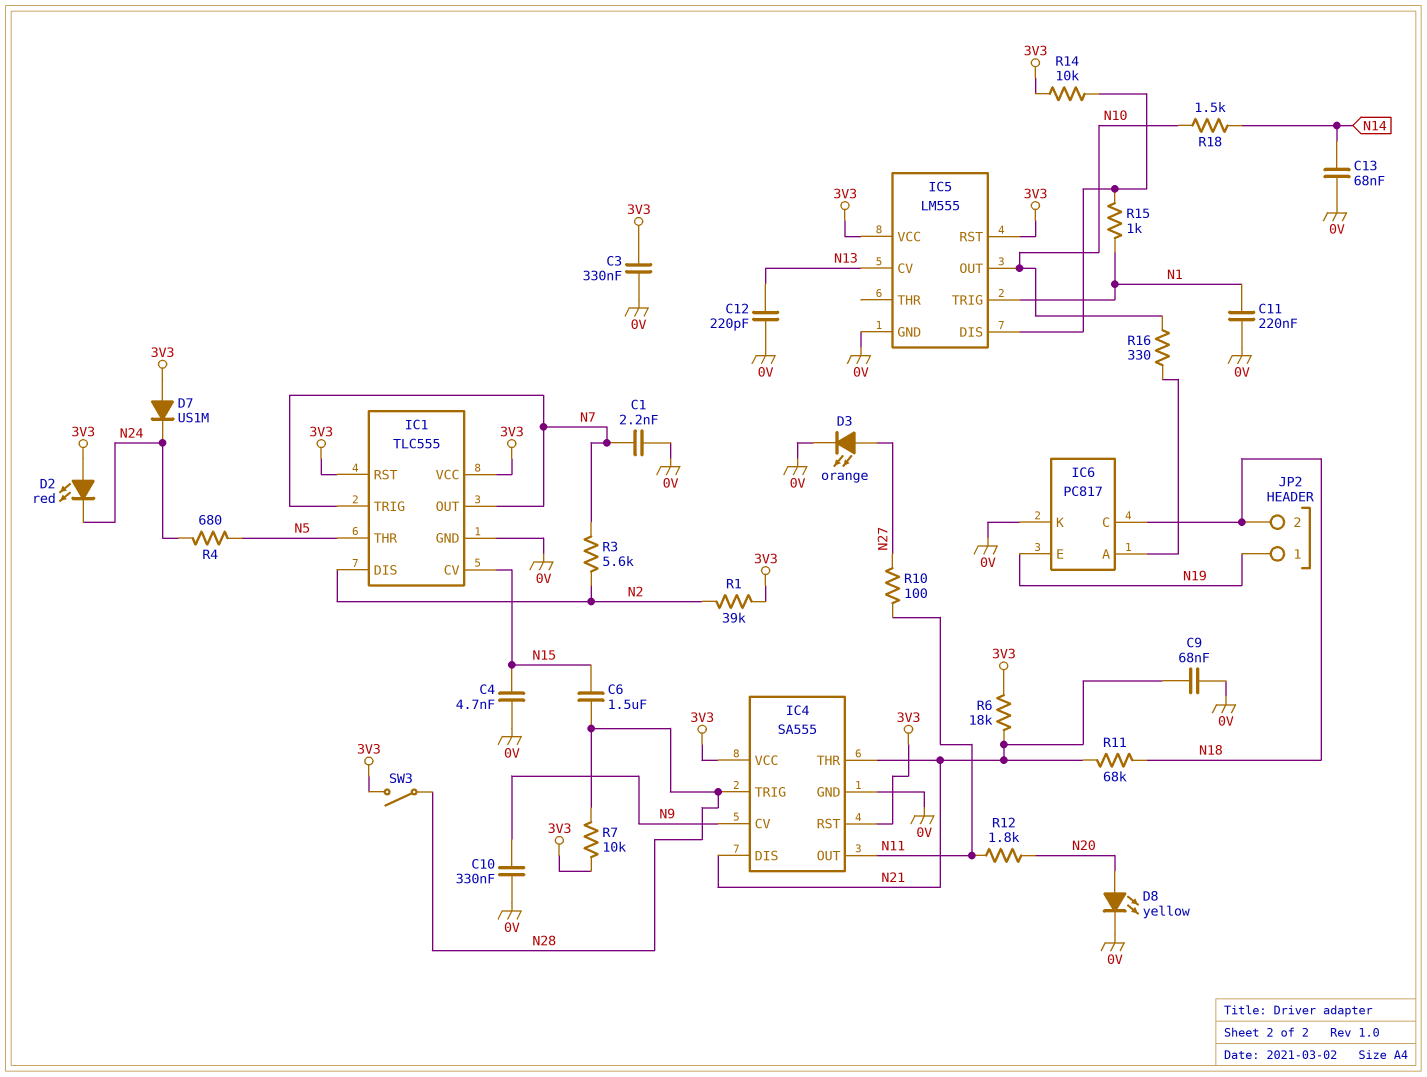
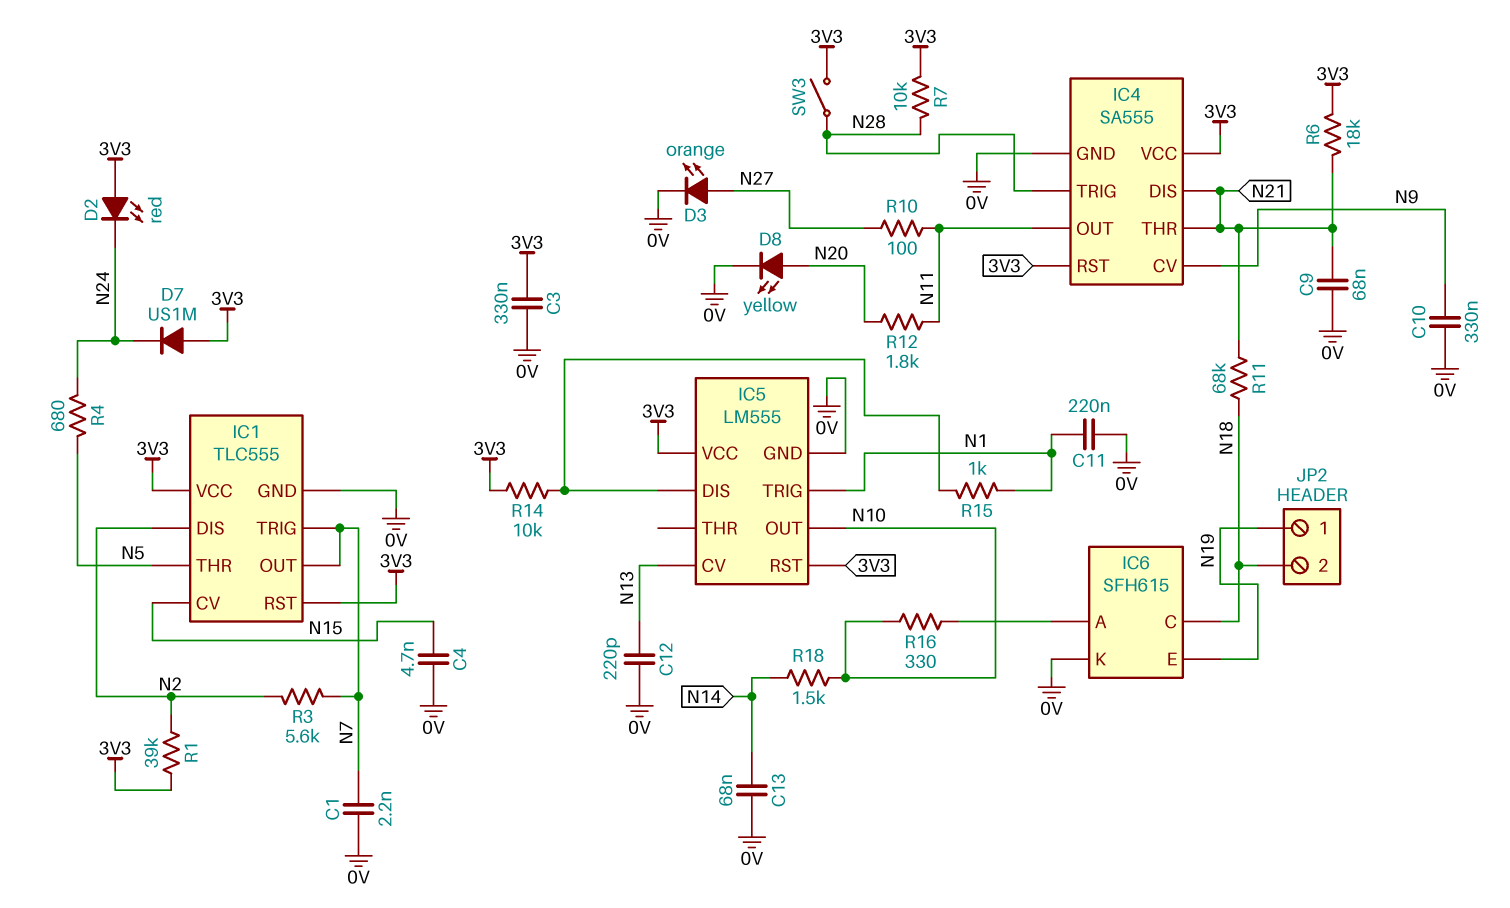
C6: 1.5uF (N15, N28) -> none
IC6: PC817 -> SFH615

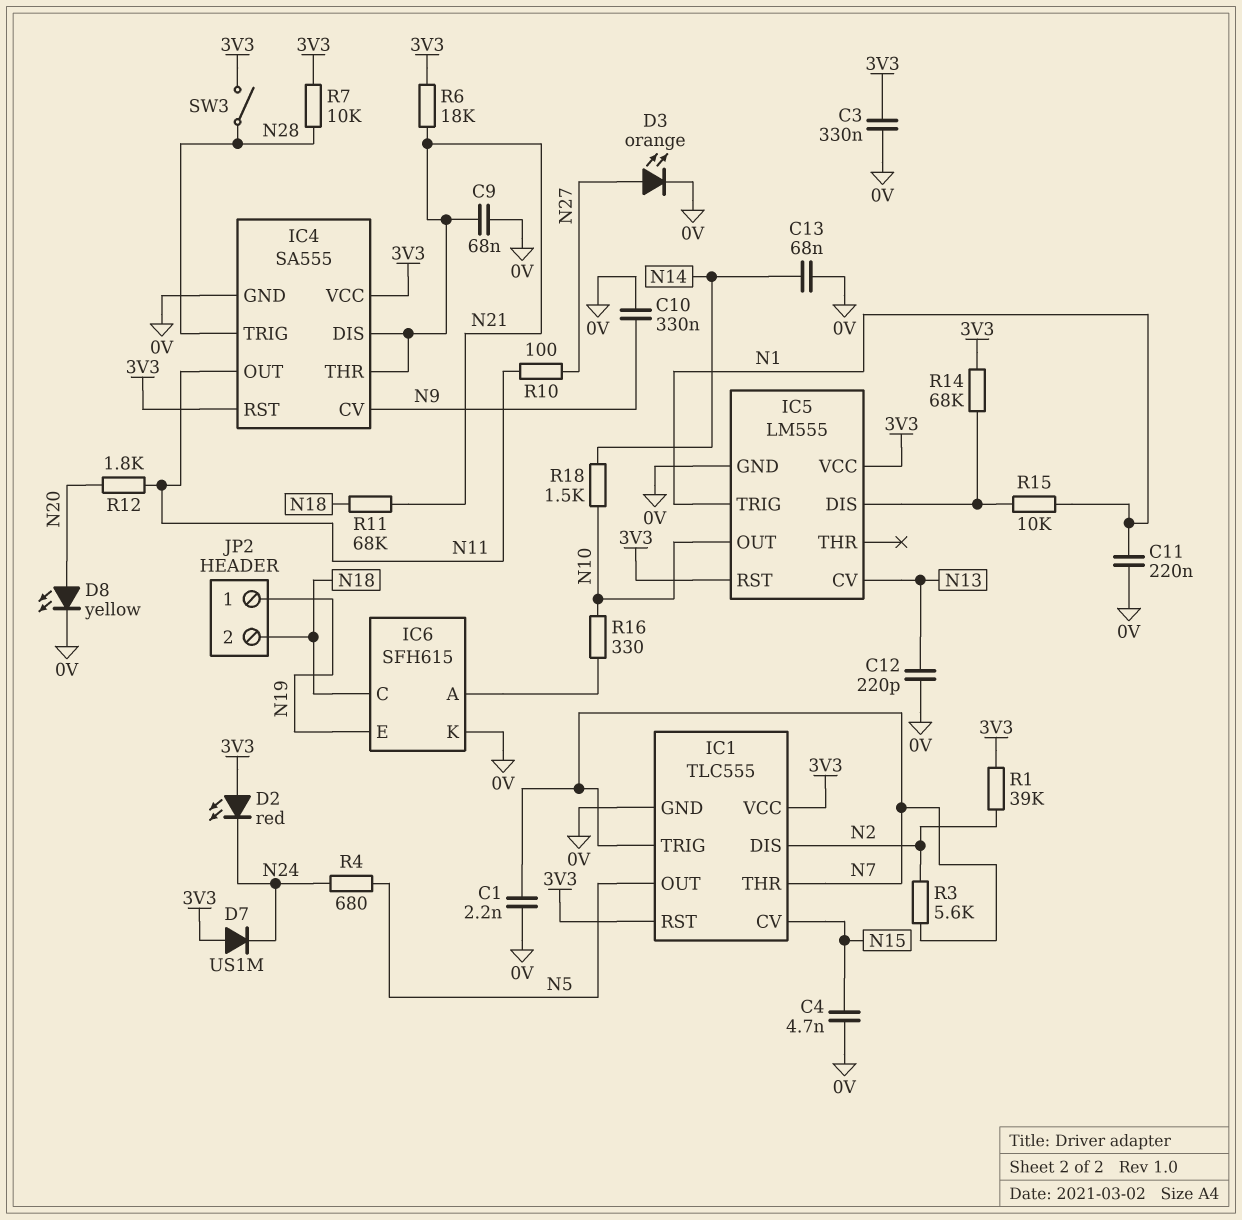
IC1 pin OUT: N7 -> N5
IC1 pin THR: N5 -> N7
R14: 10k (3V3, IC5/DIS) -> 68k (3V3, IC5/DIS)
R15: 1k (IC5/DIS, N1) -> 10k (IC5/DIS, N1)

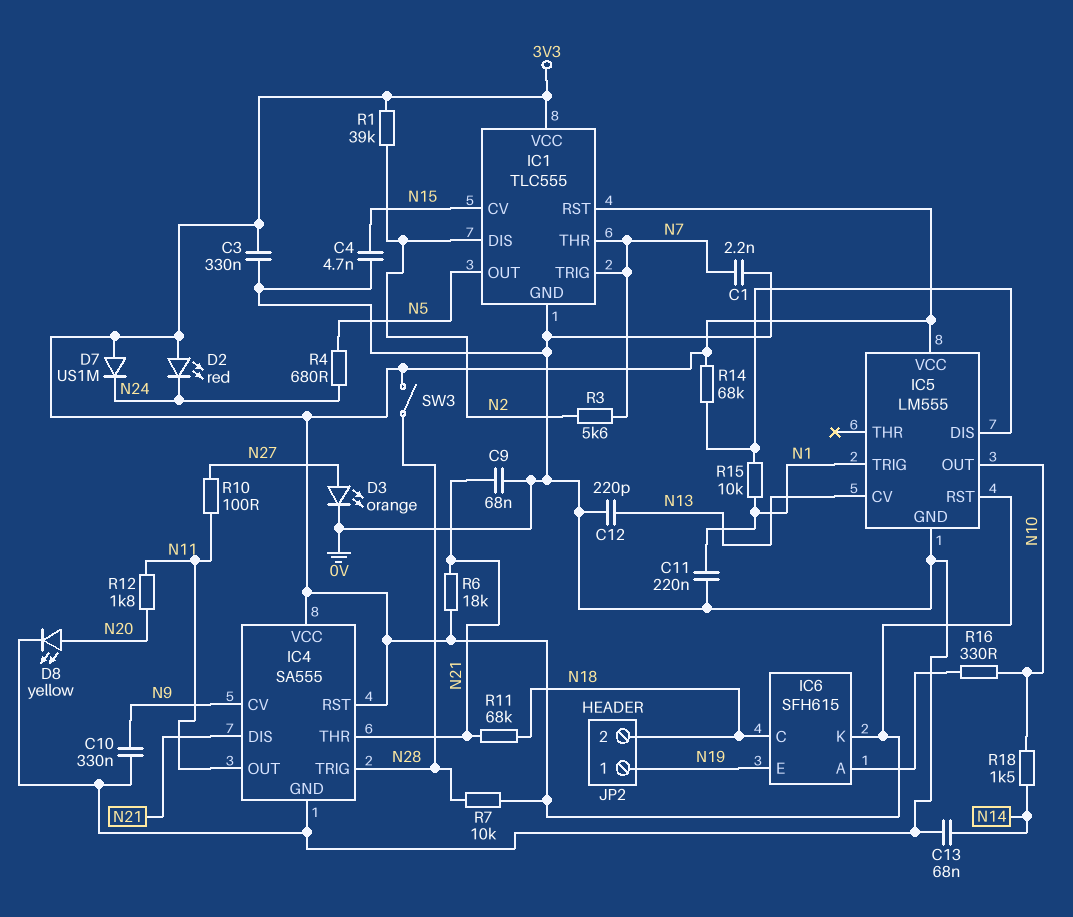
IC6 pin K: 0V -> 3V3

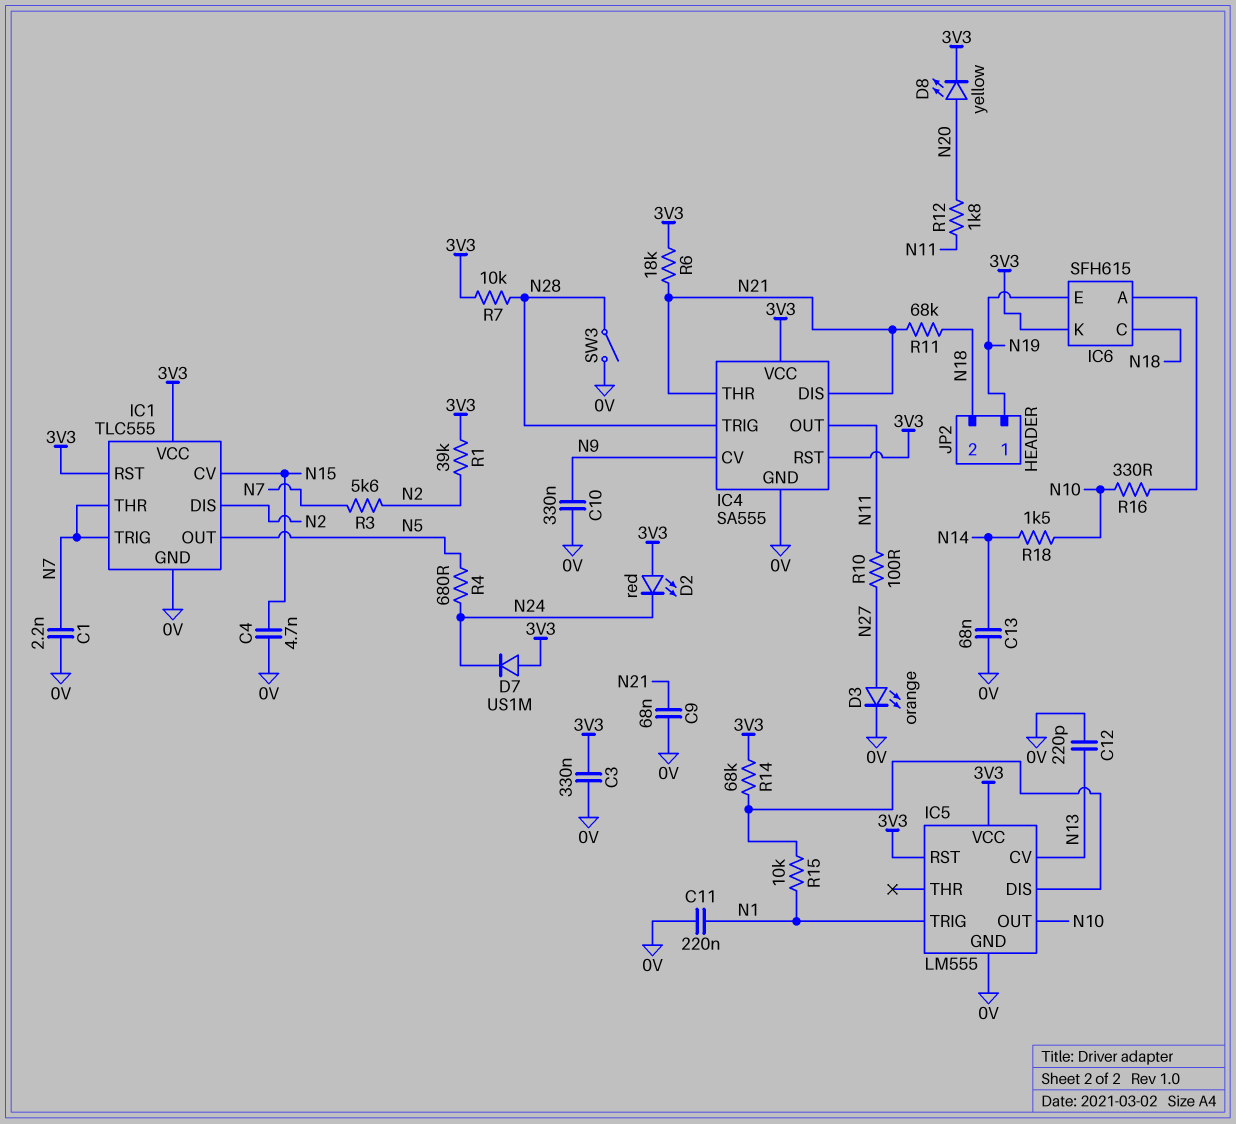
D8: LED yellow (A N20, K 0V) -> LED yellow (A N20, K 3V3)
SW3: switch (3V3, N28) -> switch (0V, N28)

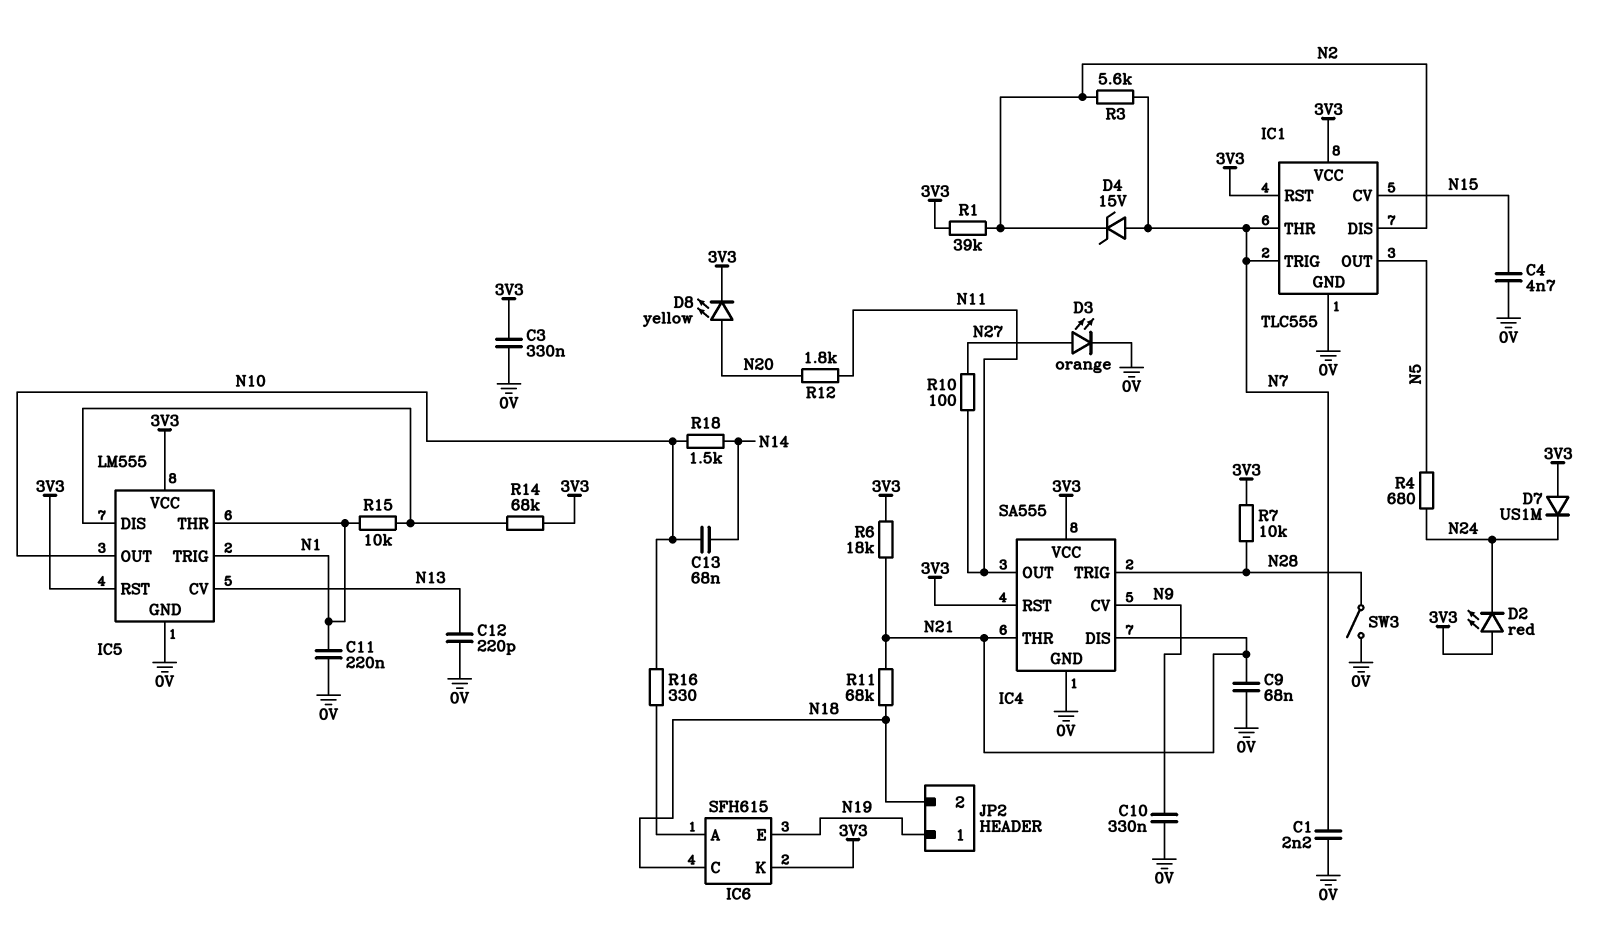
C13: 68nF (0V, N14) -> 68nF (N10, N14)
D4: none -> zener 15V (A N7, K N2)
IC5 pin THR: none -> N1

